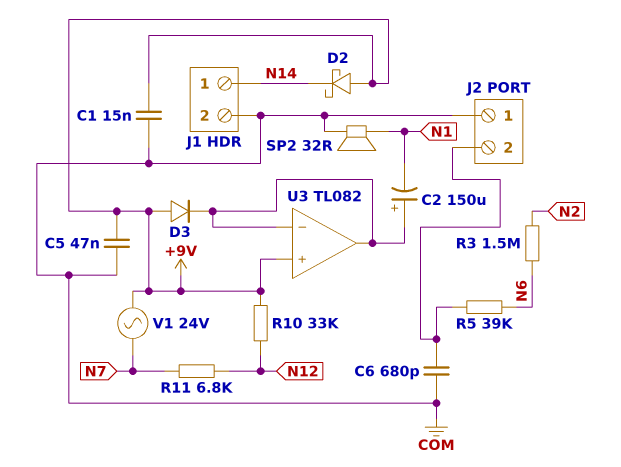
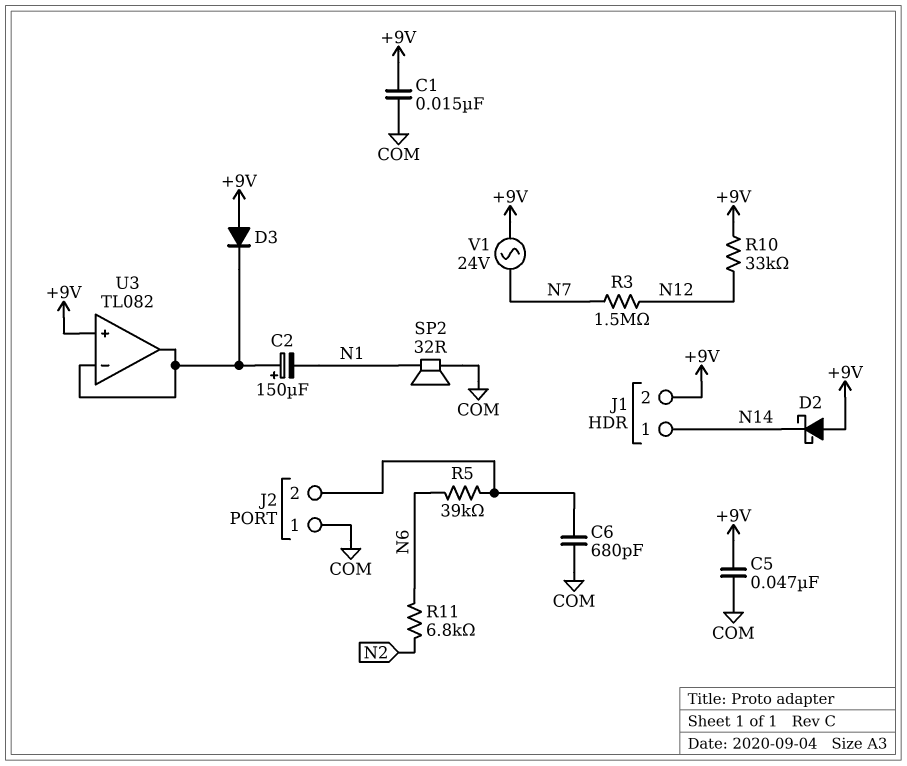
J1 pin 2: COM -> +9V
R3: 1.5M (N2, N6) -> 1.5M (N7, N12)
R11: 6.8k (N7, N12) -> 6.8k (N2, N6)

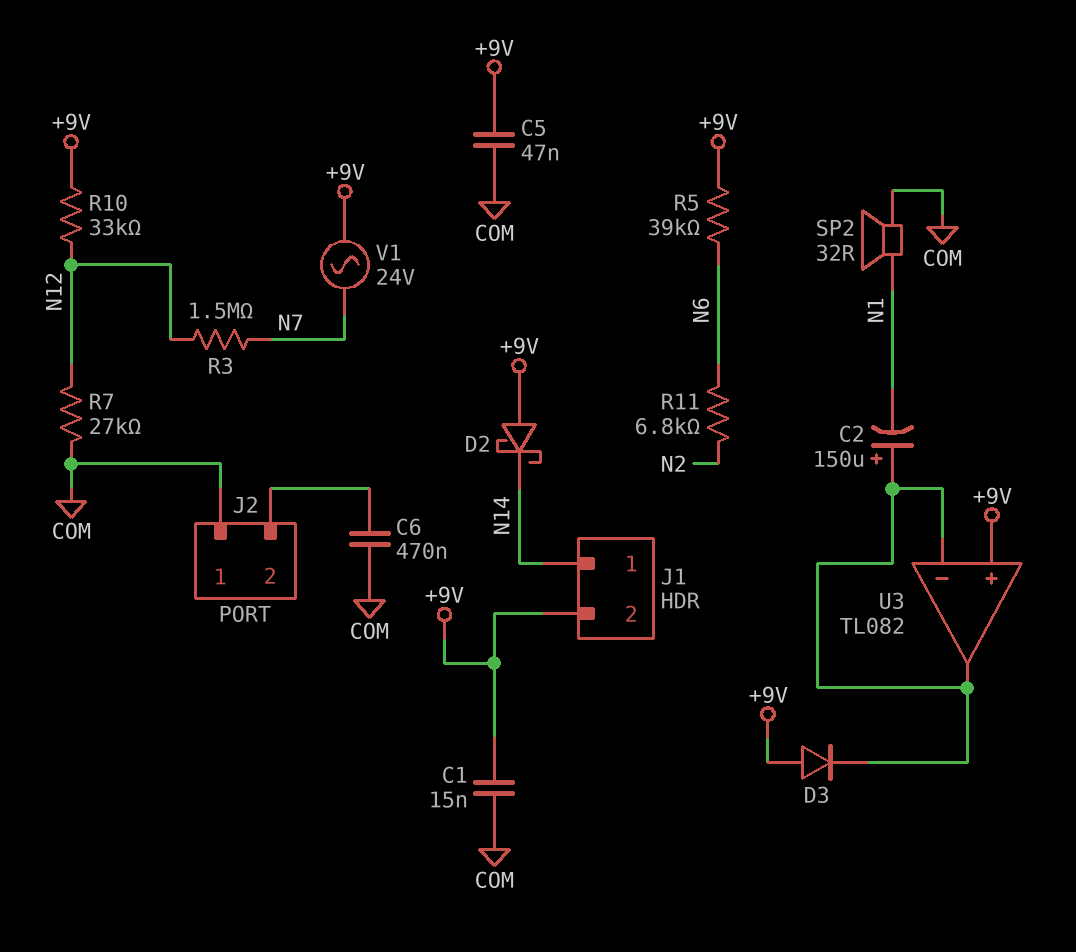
C6: 680pF (COM, J2/2) -> 470nF (COM, J2/2)
R5: 39k (J2/2, N6) -> 39k (+9V, N6)
R7: none -> 27k (COM, N12)

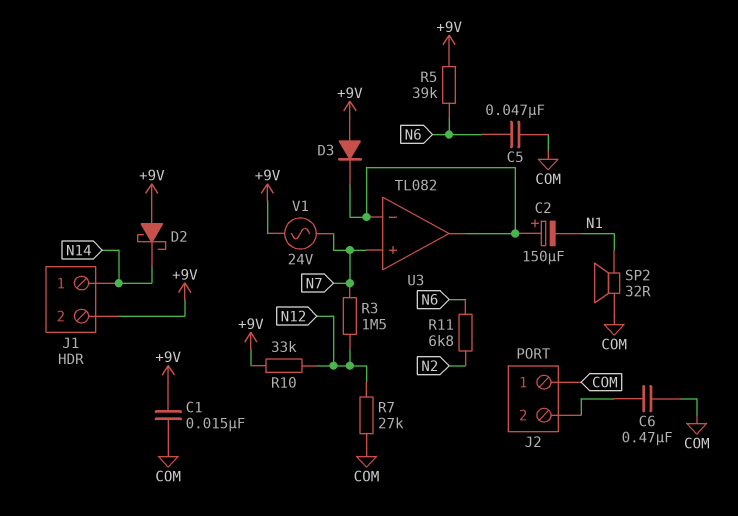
C5: 47nF (+9V, COM) -> 47nF (COM, N6)
U3 pin in+: +9V -> N7

